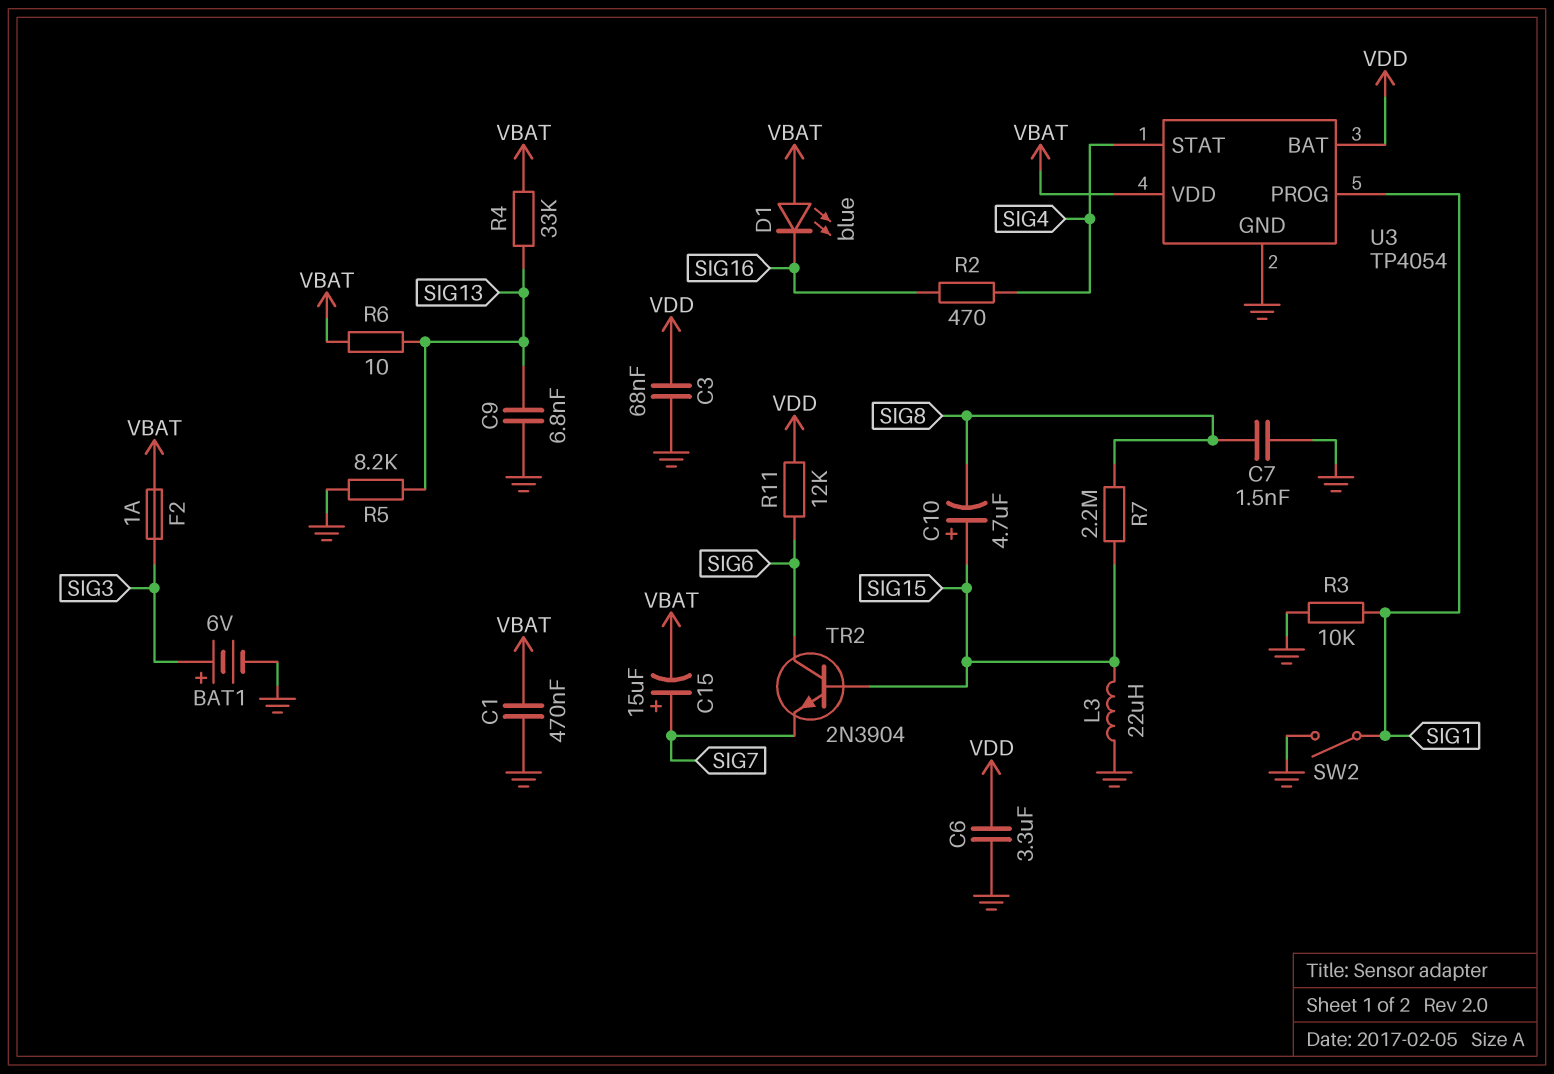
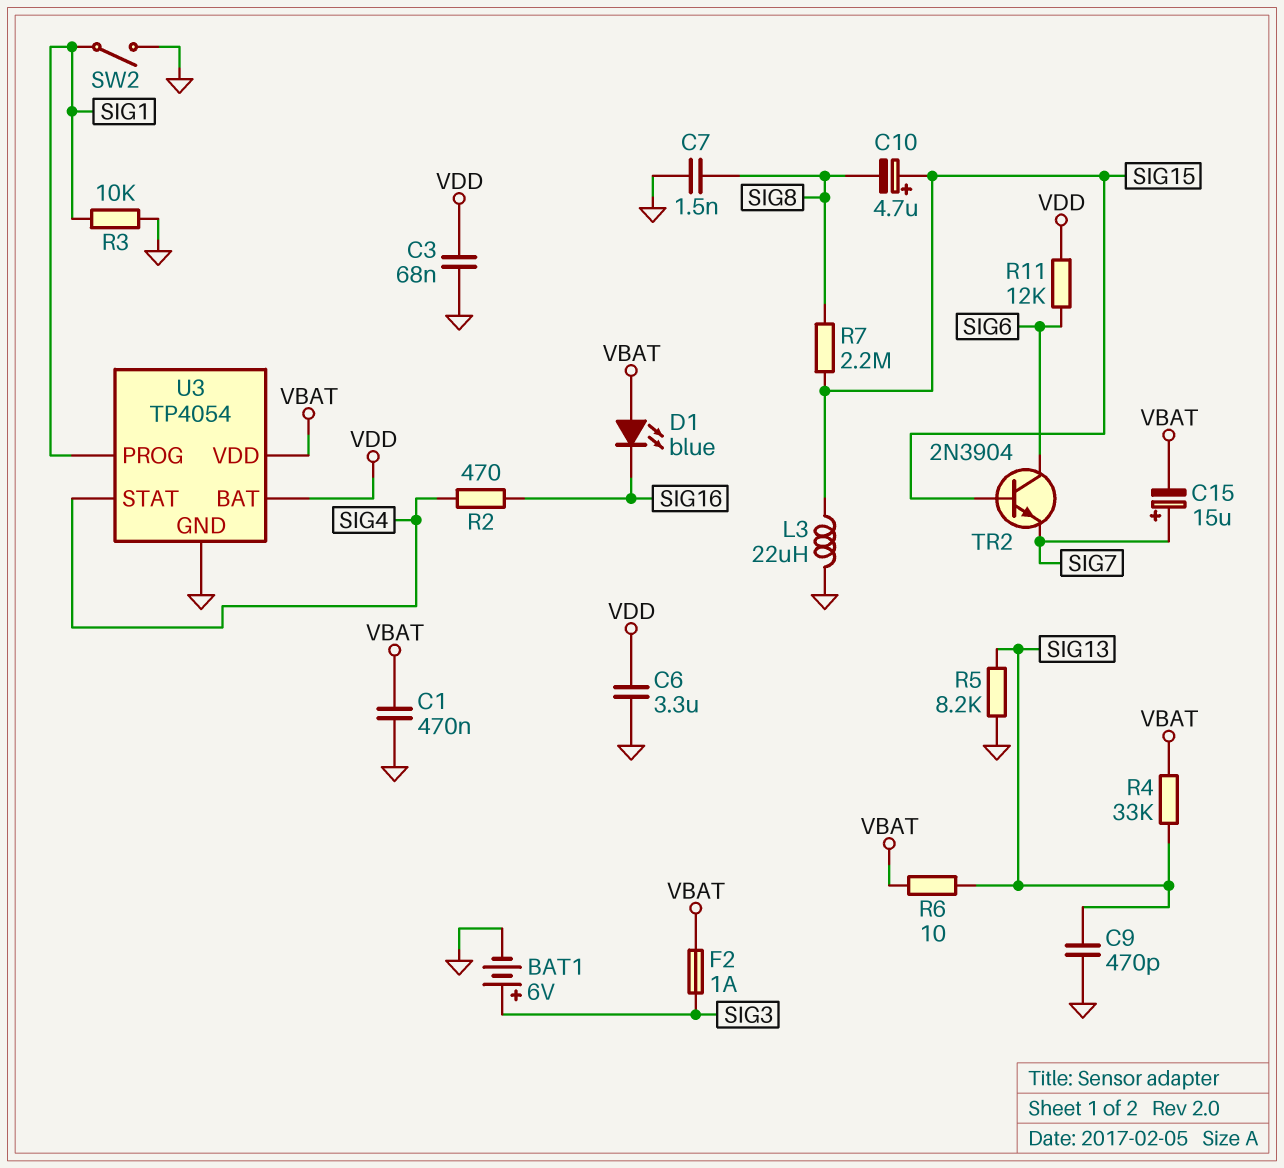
C9: 6.8nF (GND, SIG13) -> 470pF (GND, SIG13)

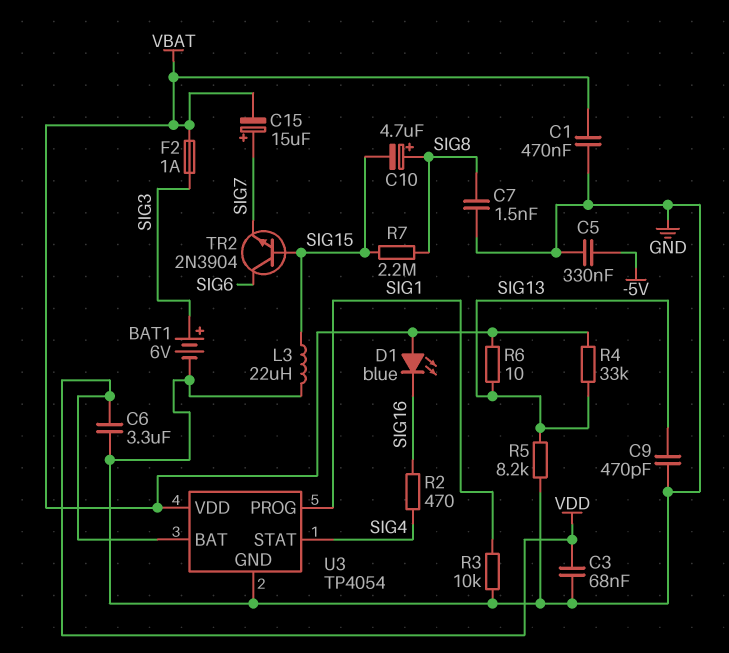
C5: none -> 330nF (-5V, GND)
C10: 4.7uF (plus SIG15, minus SIG8) -> 4.7uF (plus SIG8, minus SIG15)
R11: 12k (SIG6, VDD) -> none
SW2: switch (GND, SIG1) -> none

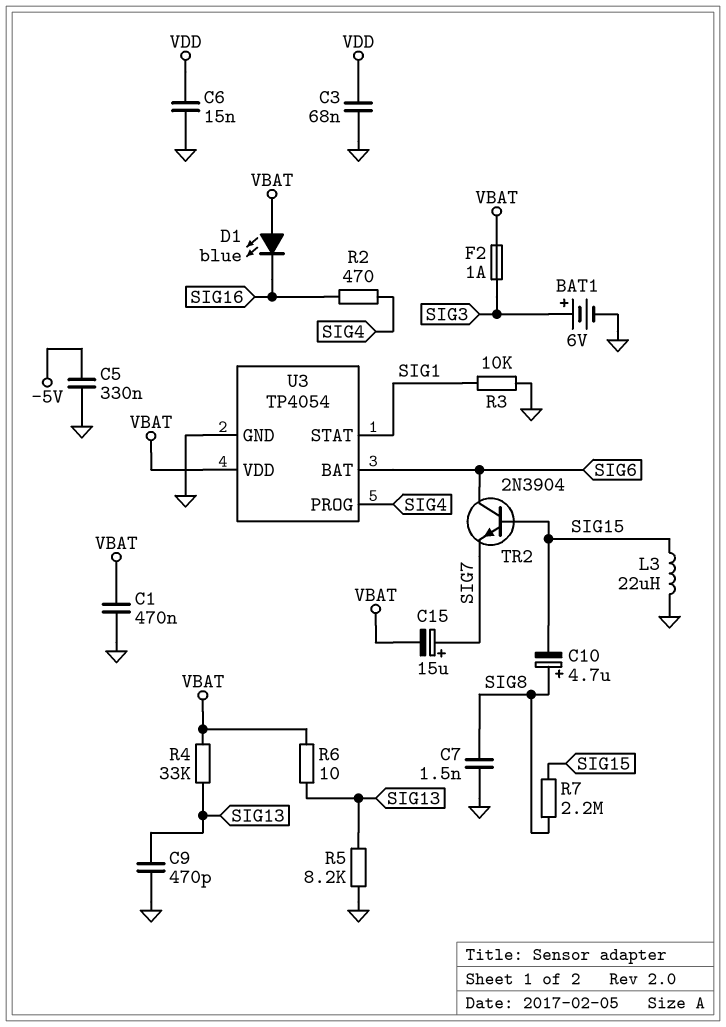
C6: 3.3uF (GND, VDD) -> 15nF (GND, VDD)
U3 pin BAT: VDD -> SIG6
U3 pin PROG: SIG1 -> SIG4
U3 pin STAT: SIG4 -> SIG1

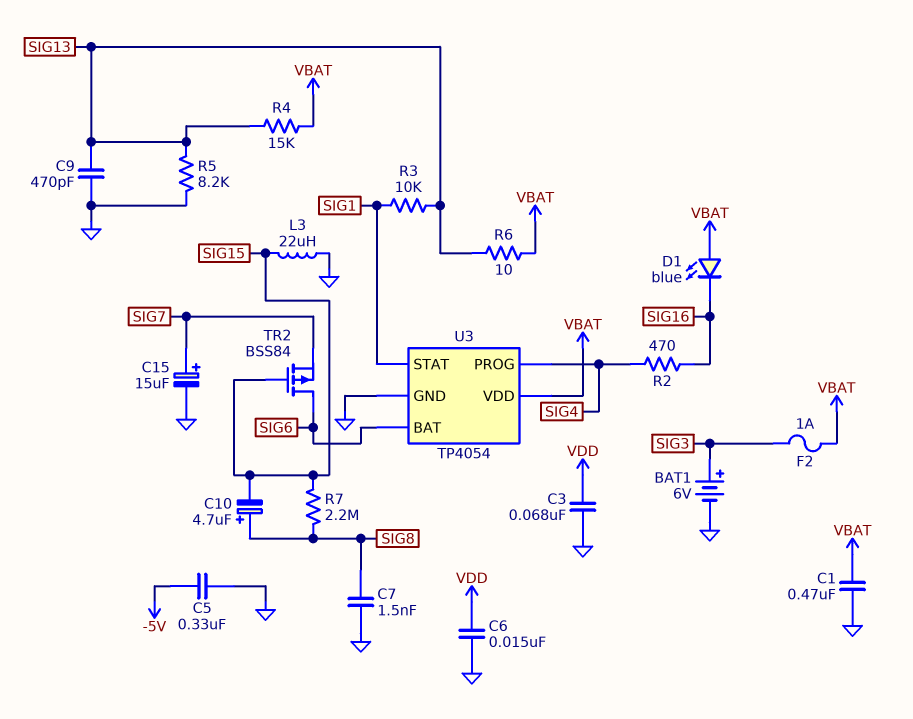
C15: 15uF (plus SIG7, minus VBAT) -> 15uF (plus SIG7, minus GND)
R3: 10k (GND, SIG1) -> 10k (SIG1, SIG13)
R4: 33k (SIG13, VBAT) -> 15k (SIG13, VBAT)
TR2: NPN 2N3904 (B SIG15, C SIG6, E SIG7) -> PMOS BSS84 (G SIG15, D SIG6, S SIG7)

